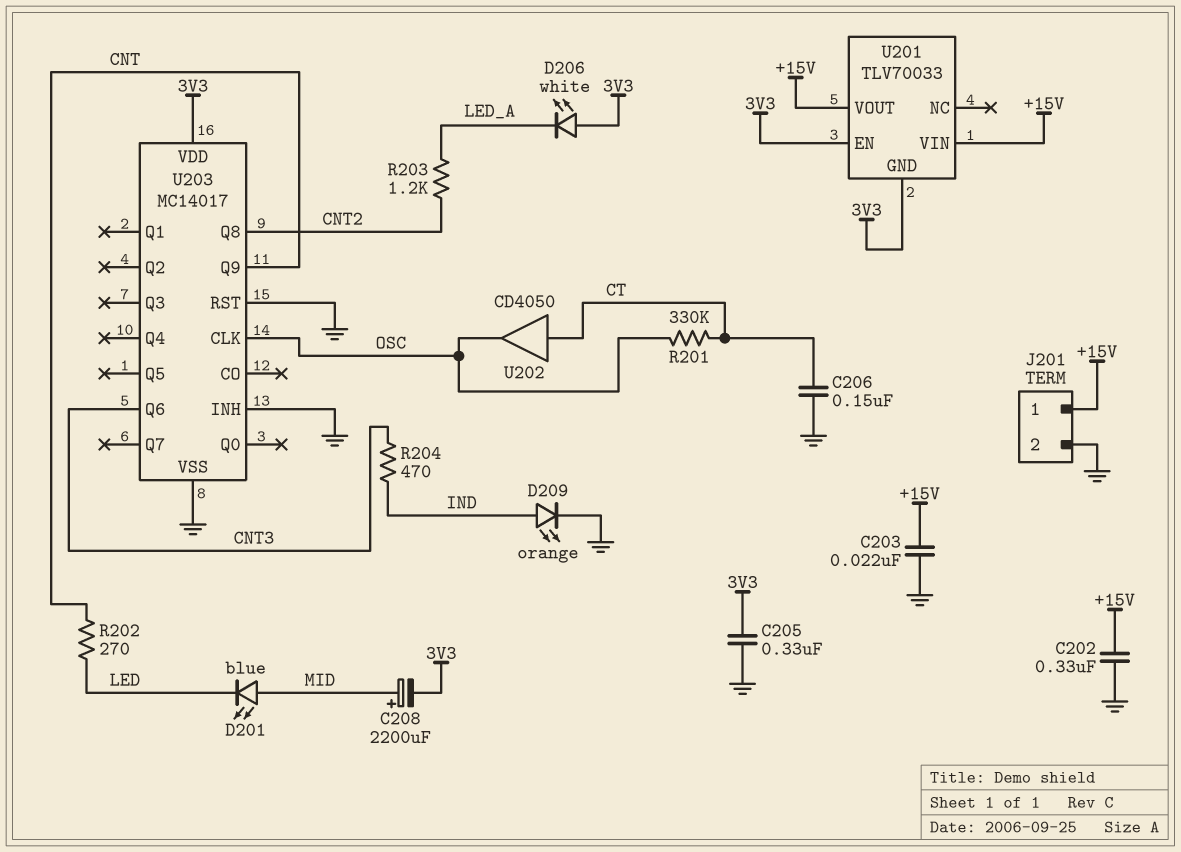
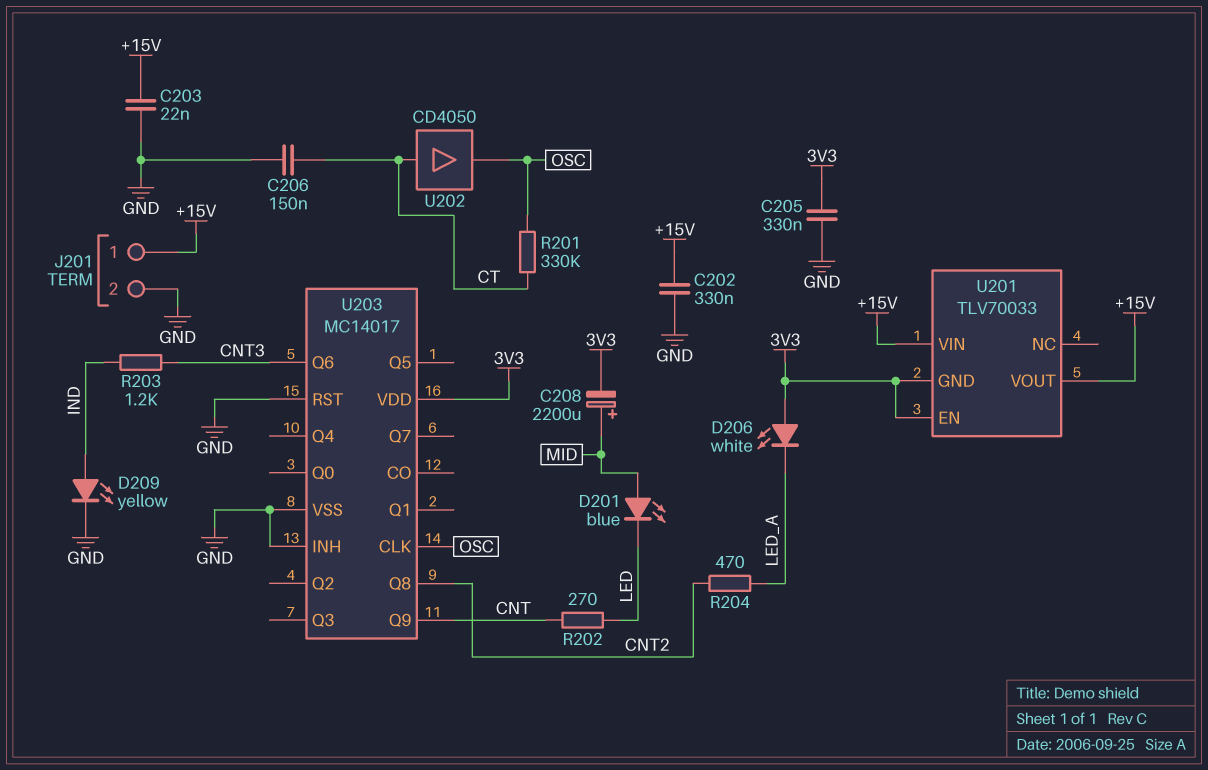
D209: LED orange (A IND, K GND) -> LED yellow (A IND, K GND)
R203: 1.2k (CNT2, LED_A) -> 1.2k (CNT3, IND)
R204: 470 (CNT3, IND) -> 470 (CNT2, LED_A)

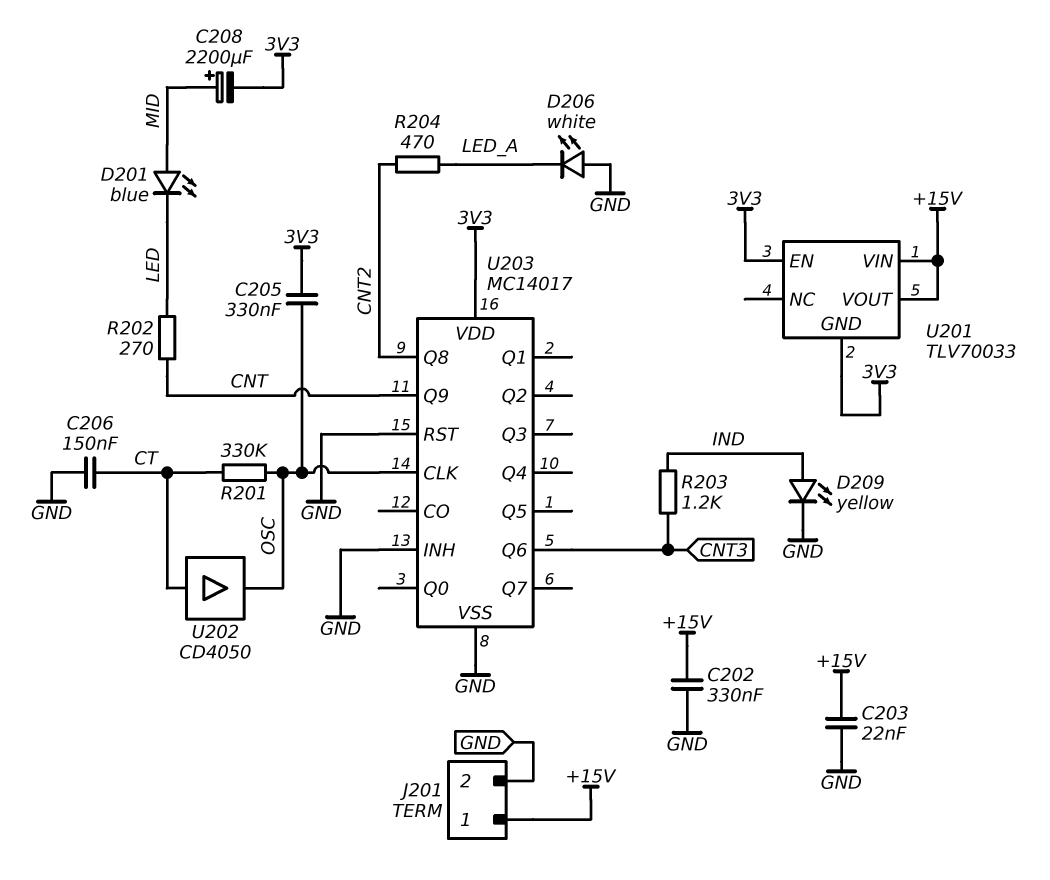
C205: 330nF (3V3, GND) -> 330nF (3V3, OSC)
D206: LED white (A 3V3, K LED_A) -> LED white (A GND, K LED_A)

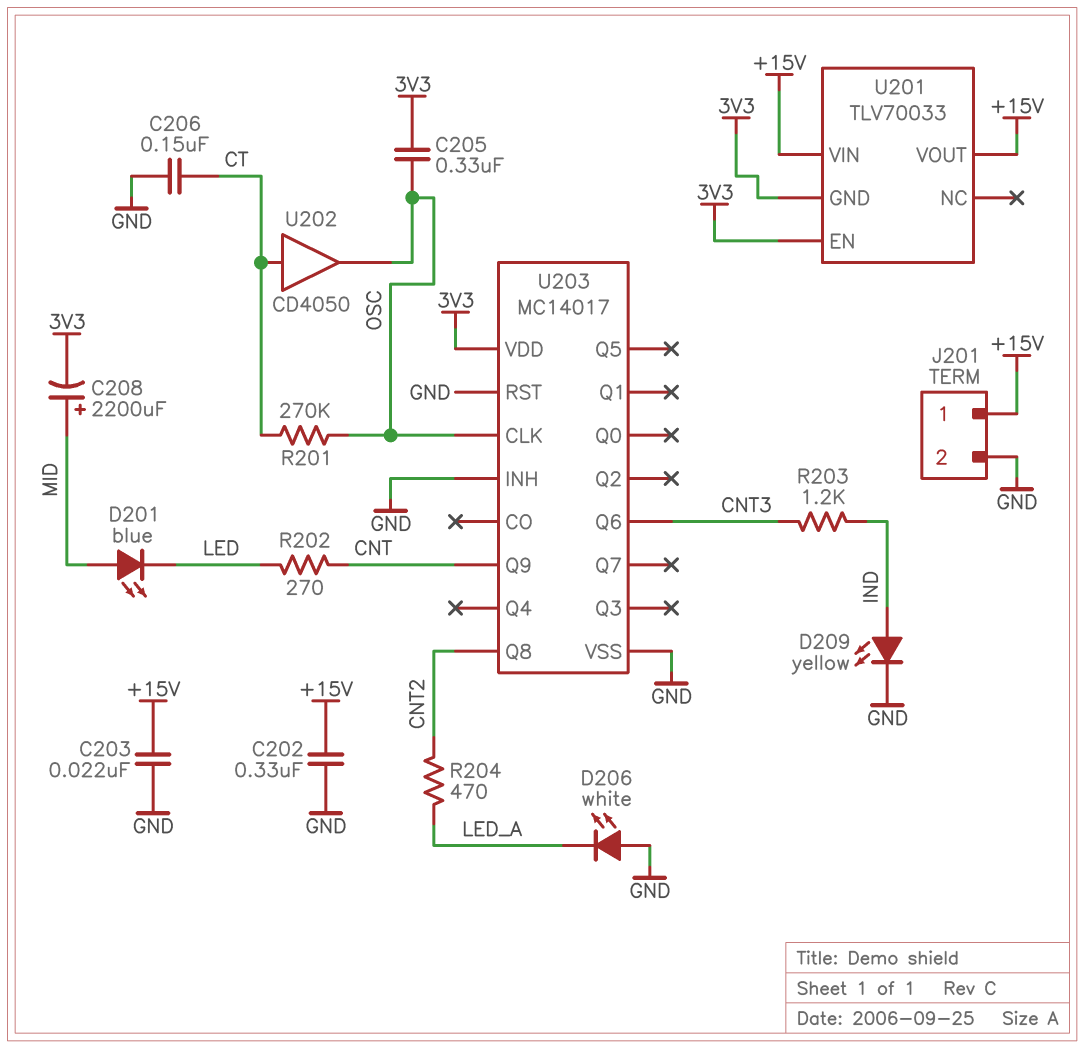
R201: 330k (CT, OSC) -> 270k (CT, OSC)

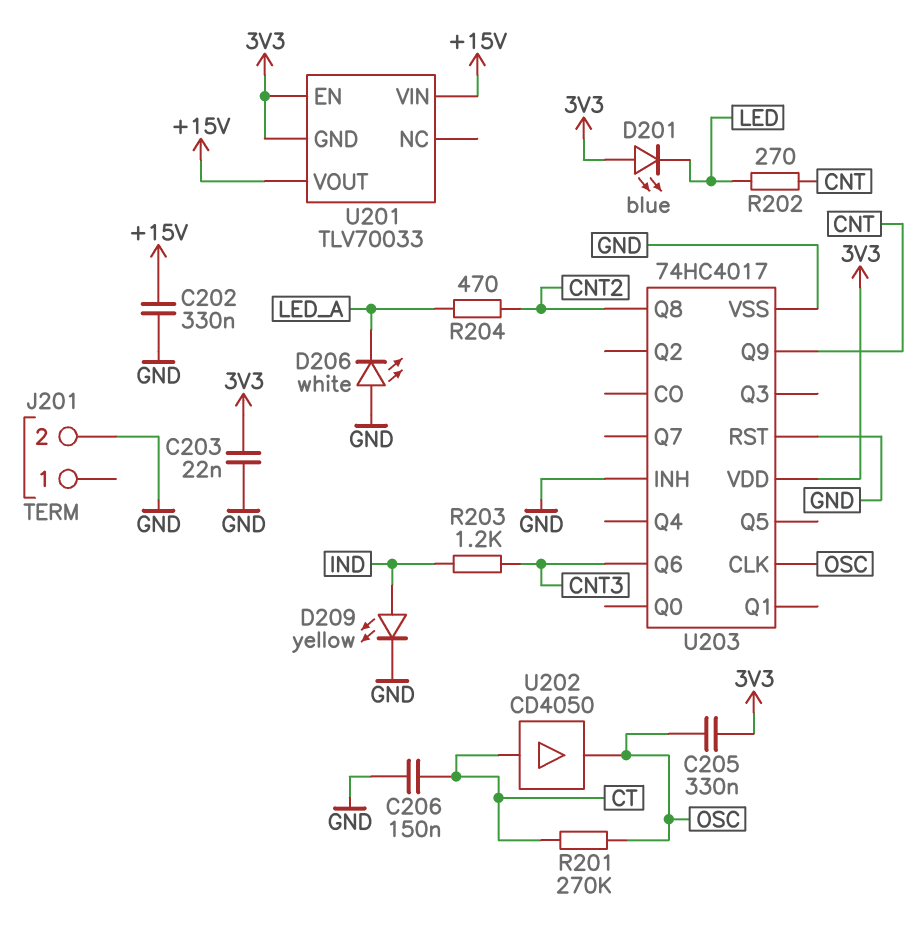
C203: 22nF (+15V, GND) -> 22nF (3V3, GND)
C208: 2200uF (plus MID, minus 3V3) -> none
D201: LED blue (A MID, K LED) -> LED blue (A 3V3, K LED)
J201 pin 1: +15V -> none
U203: MC14017 -> 74HC4017

